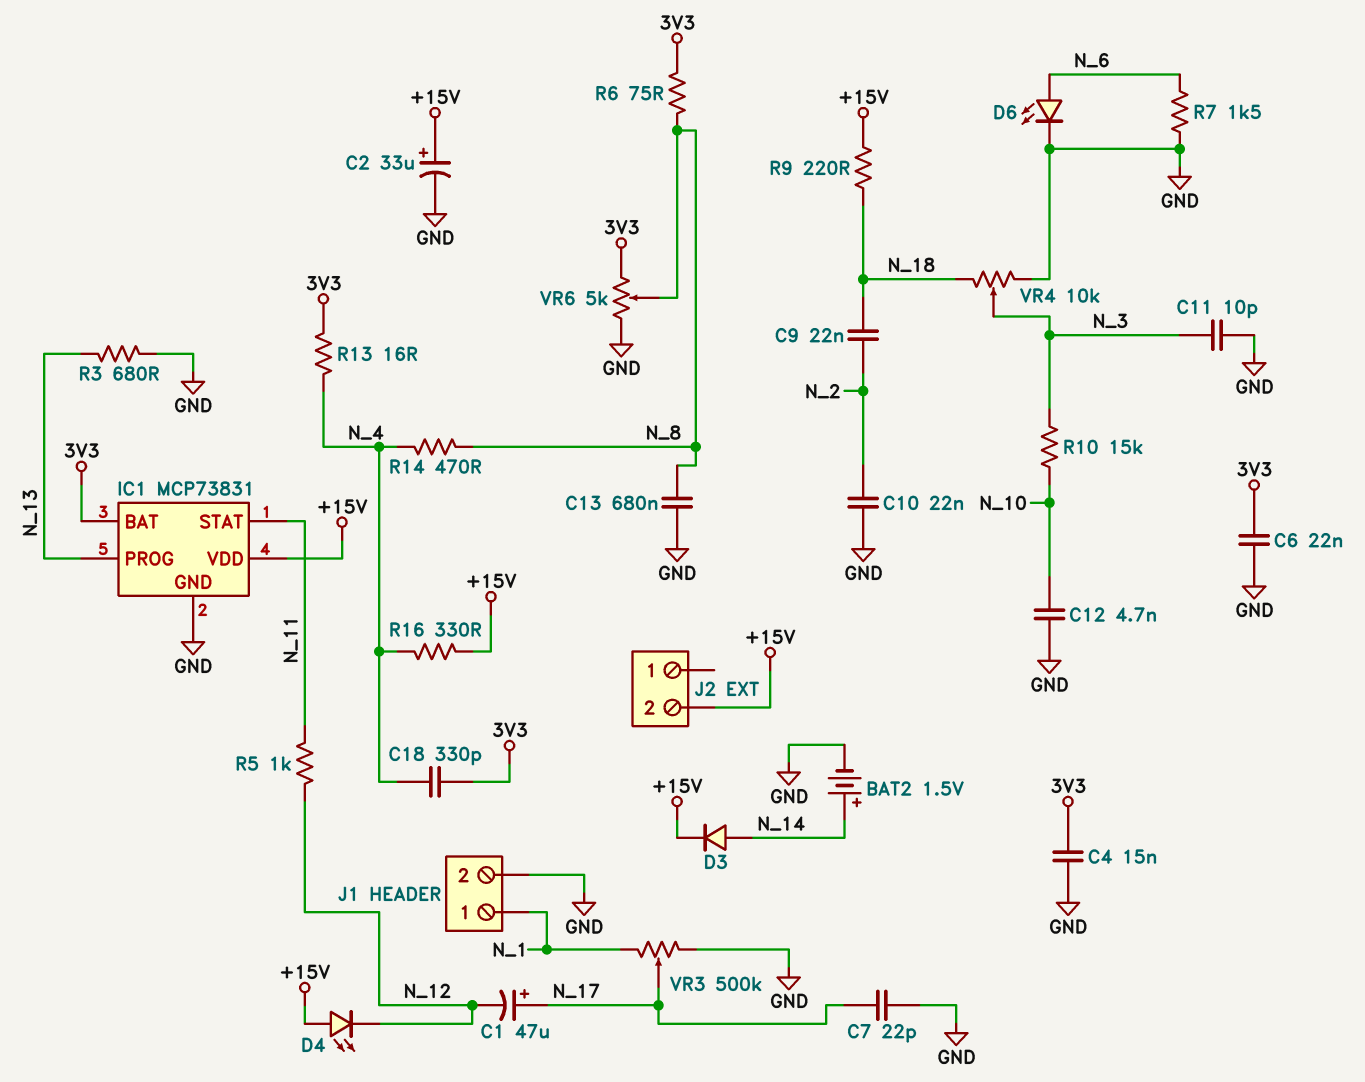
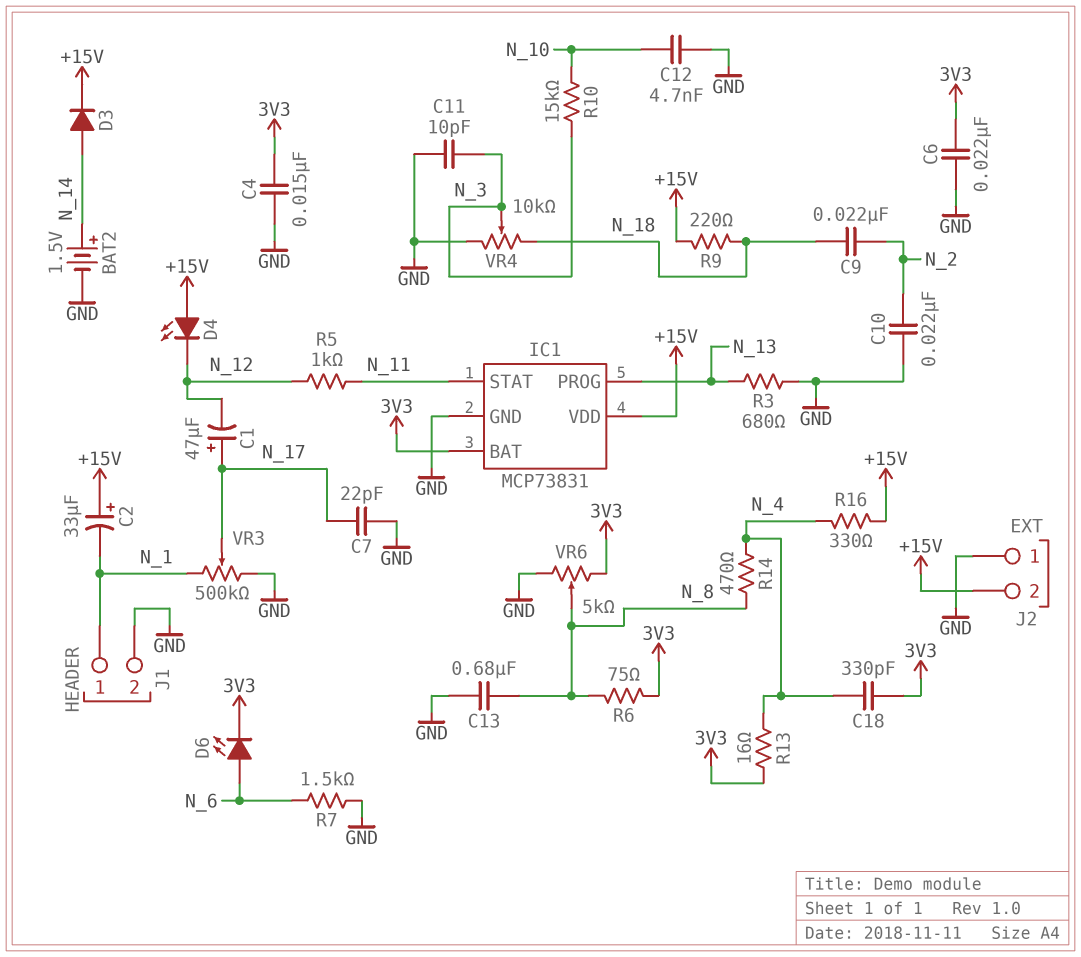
C2: 33uF (plus +15V, minus GND) -> 33uF (plus +15V, minus N_1)
D6: LED (A N_6, K GND) -> LED (A N_6, K 3V3)
J2 pin 1: none -> GND

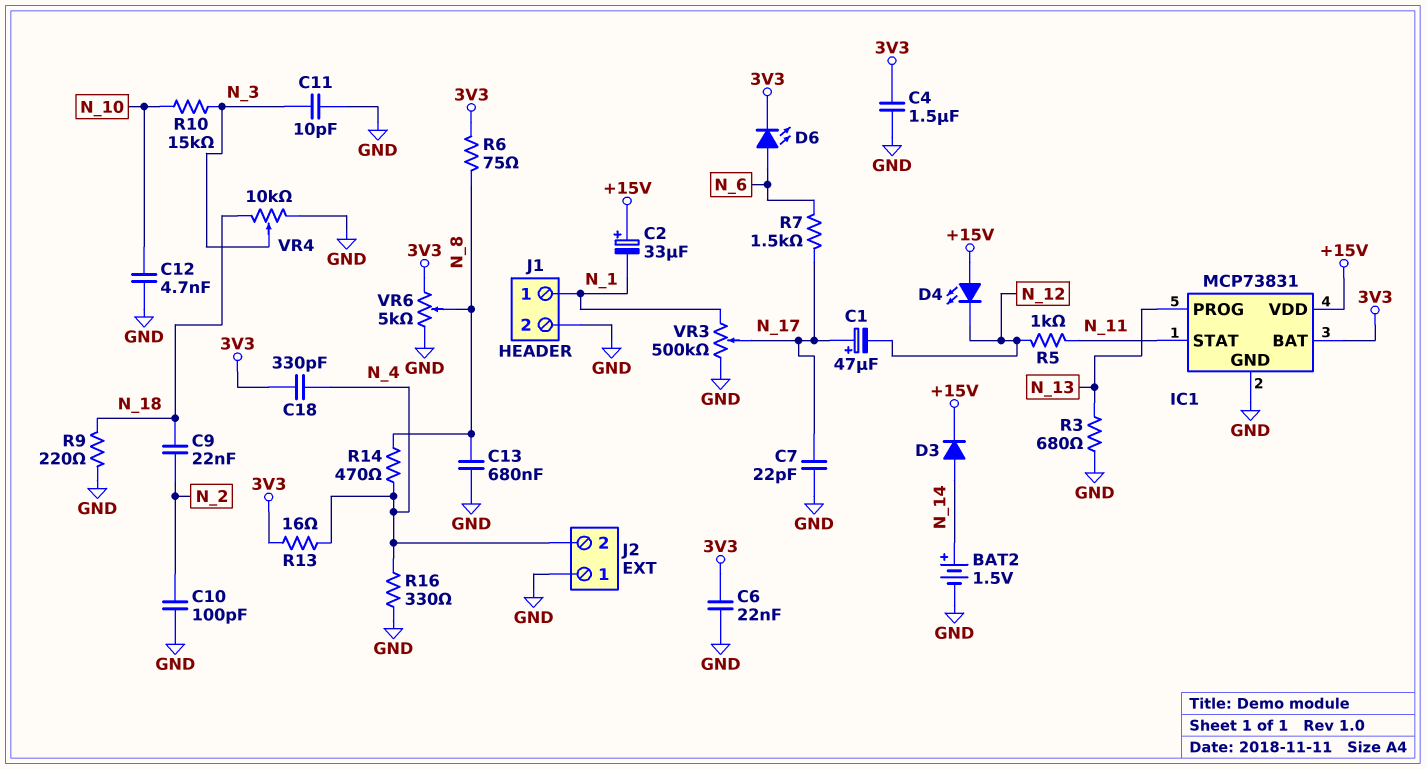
C4: 15nF (3V3, GND) -> 1.5uF (3V3, GND)
C10: 22nF (GND, N_2) -> 100pF (GND, N_2)
J2 pin 2: +15V -> N_4
R7: 1.5k (GND, N_6) -> 1.5k (N_6, N_17)
R9: 220 (+15V, N_18) -> 220 (GND, N_18)
R16: 330 (+15V, N_4) -> 330 (GND, N_4)

